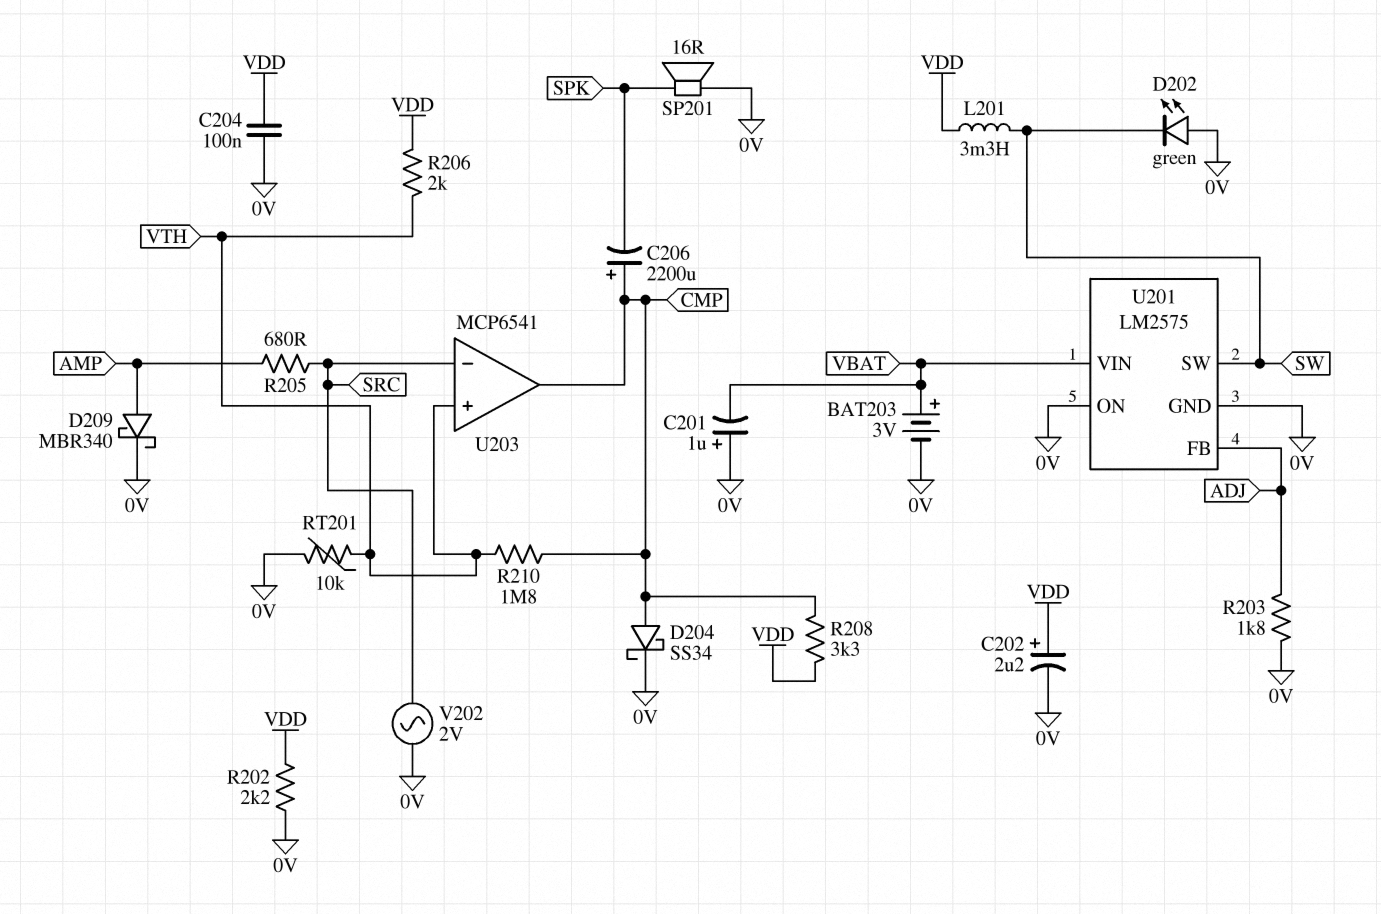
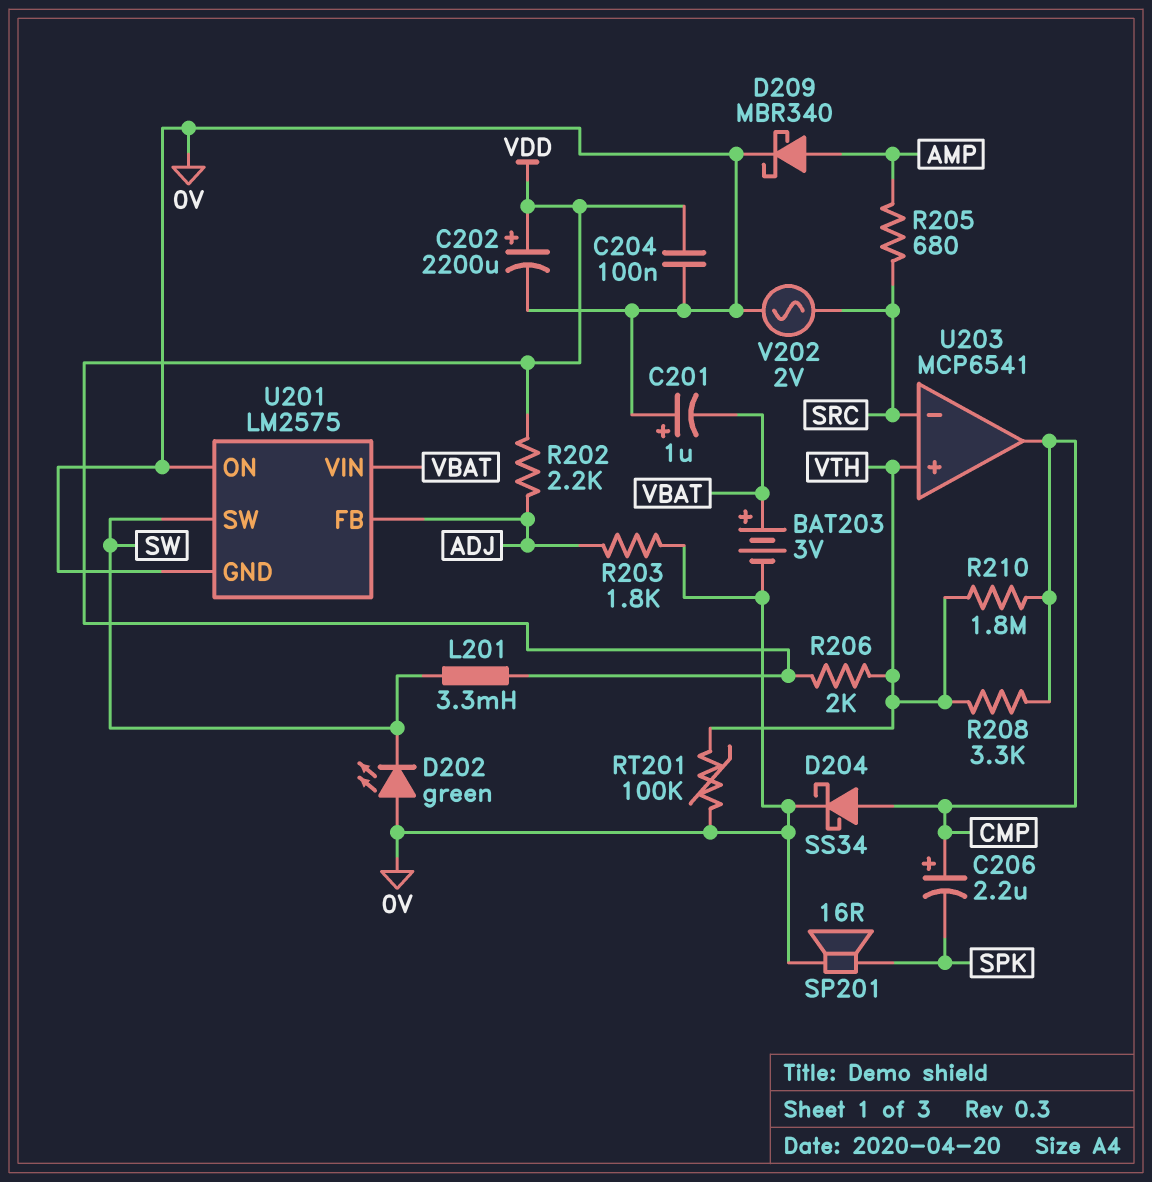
C202: 2.2uF (plus VDD, minus 0V) -> 2200uF (plus VDD, minus 0V)
C206: 2200uF (plus CMP, minus SPK) -> 2.2uF (plus CMP, minus SPK)
R202: 2.2k (0V, VDD) -> 2.2k (ADJ, VDD)
R208: 3.3k (CMP, VDD) -> 3.3k (CMP, VTH)
RT201: 10k (0V, VTH) -> 100k (0V, VTH)

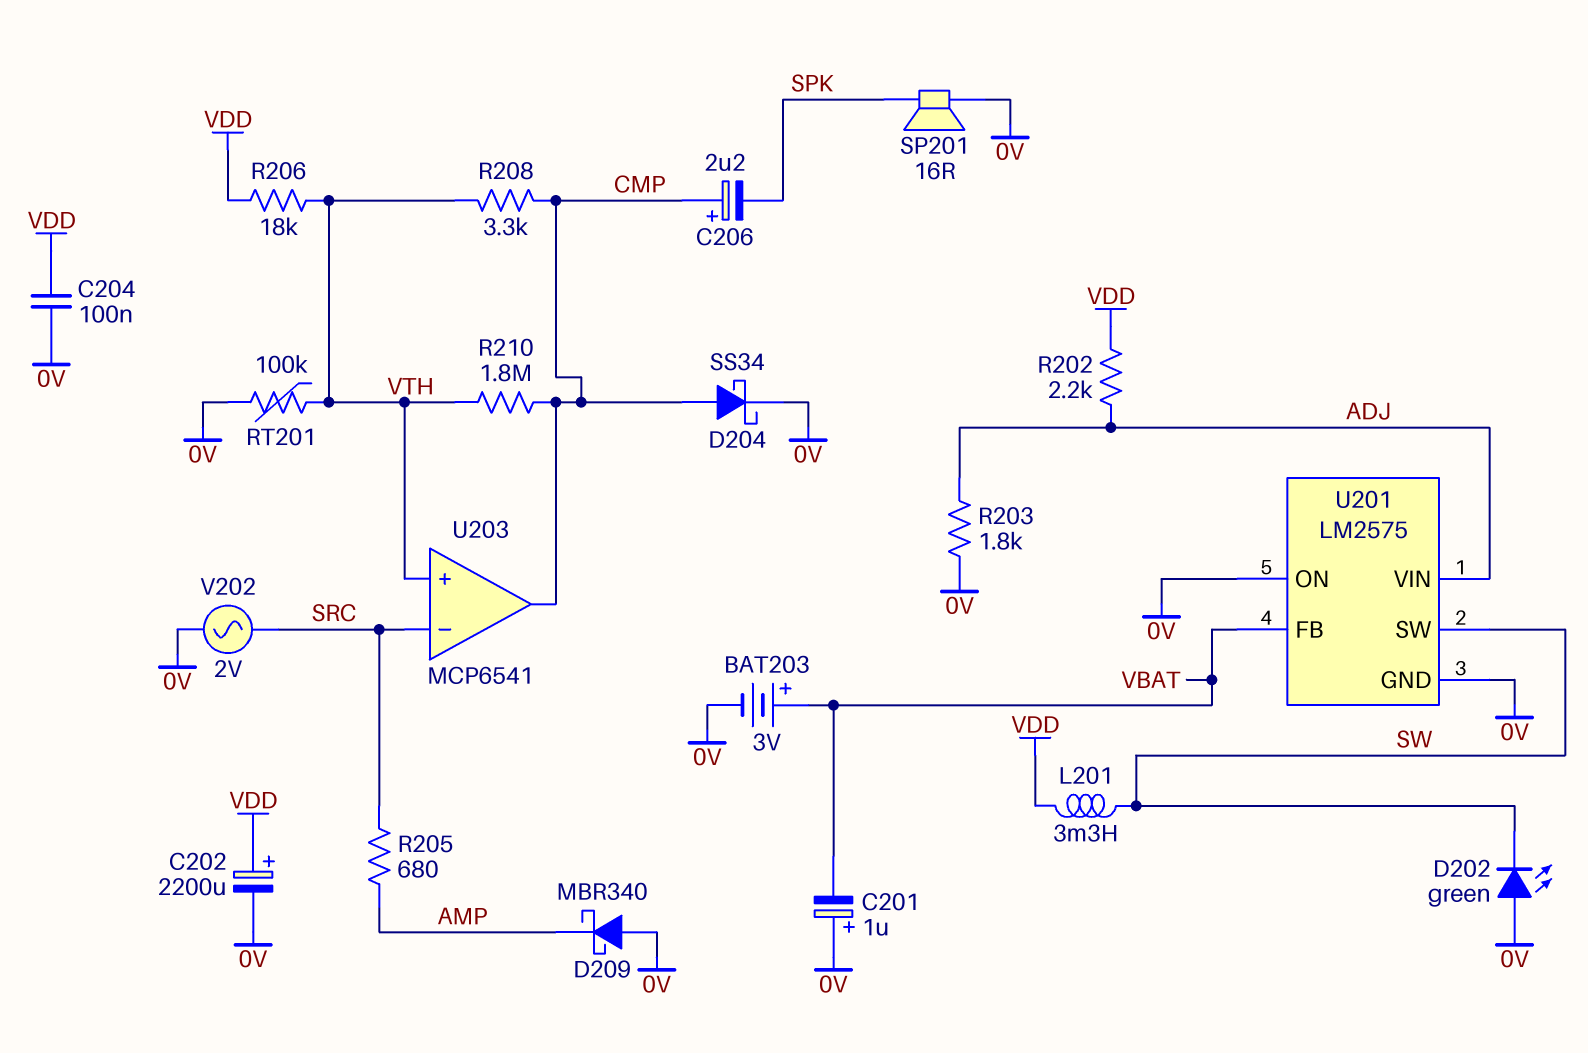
D209: schottky MBR340 (A AMP, K 0V) -> schottky MBR340 (A 0V, K AMP)
R206: 2k (VDD, VTH) -> 18k (VDD, VTH)
U201 pin FB: ADJ -> VBAT
U201 pin VIN: VBAT -> ADJ

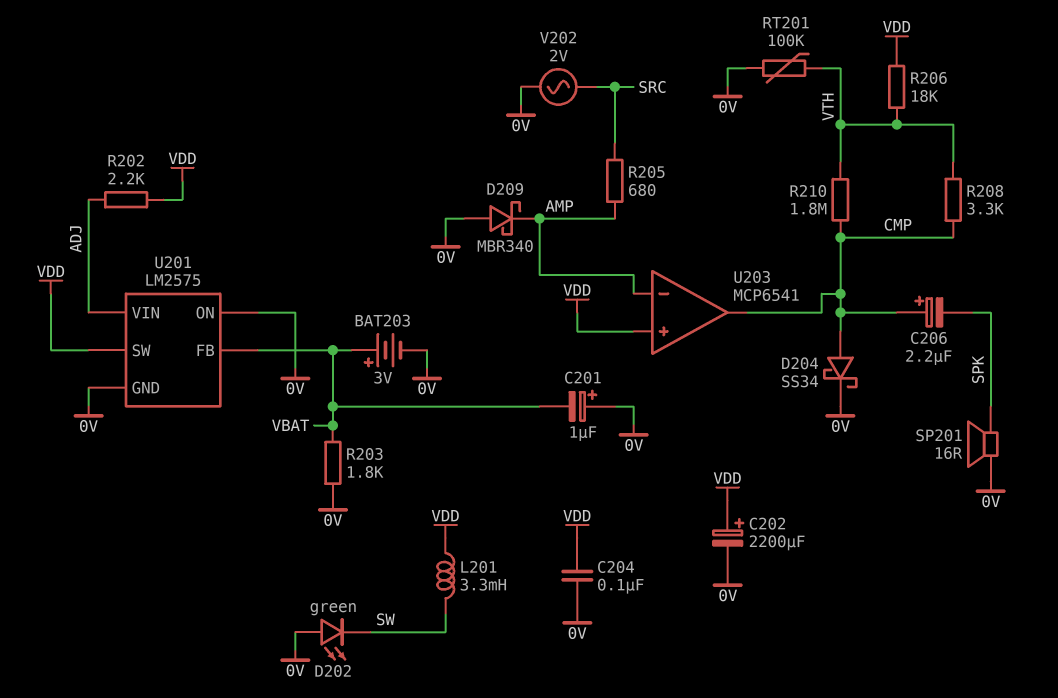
R203: 1.8k (0V, ADJ) -> 1.8k (0V, VBAT)
U201 pin SW: SW -> VDD
U203 pin in+: VTH -> VDD
U203 pin in-: SRC -> AMP

